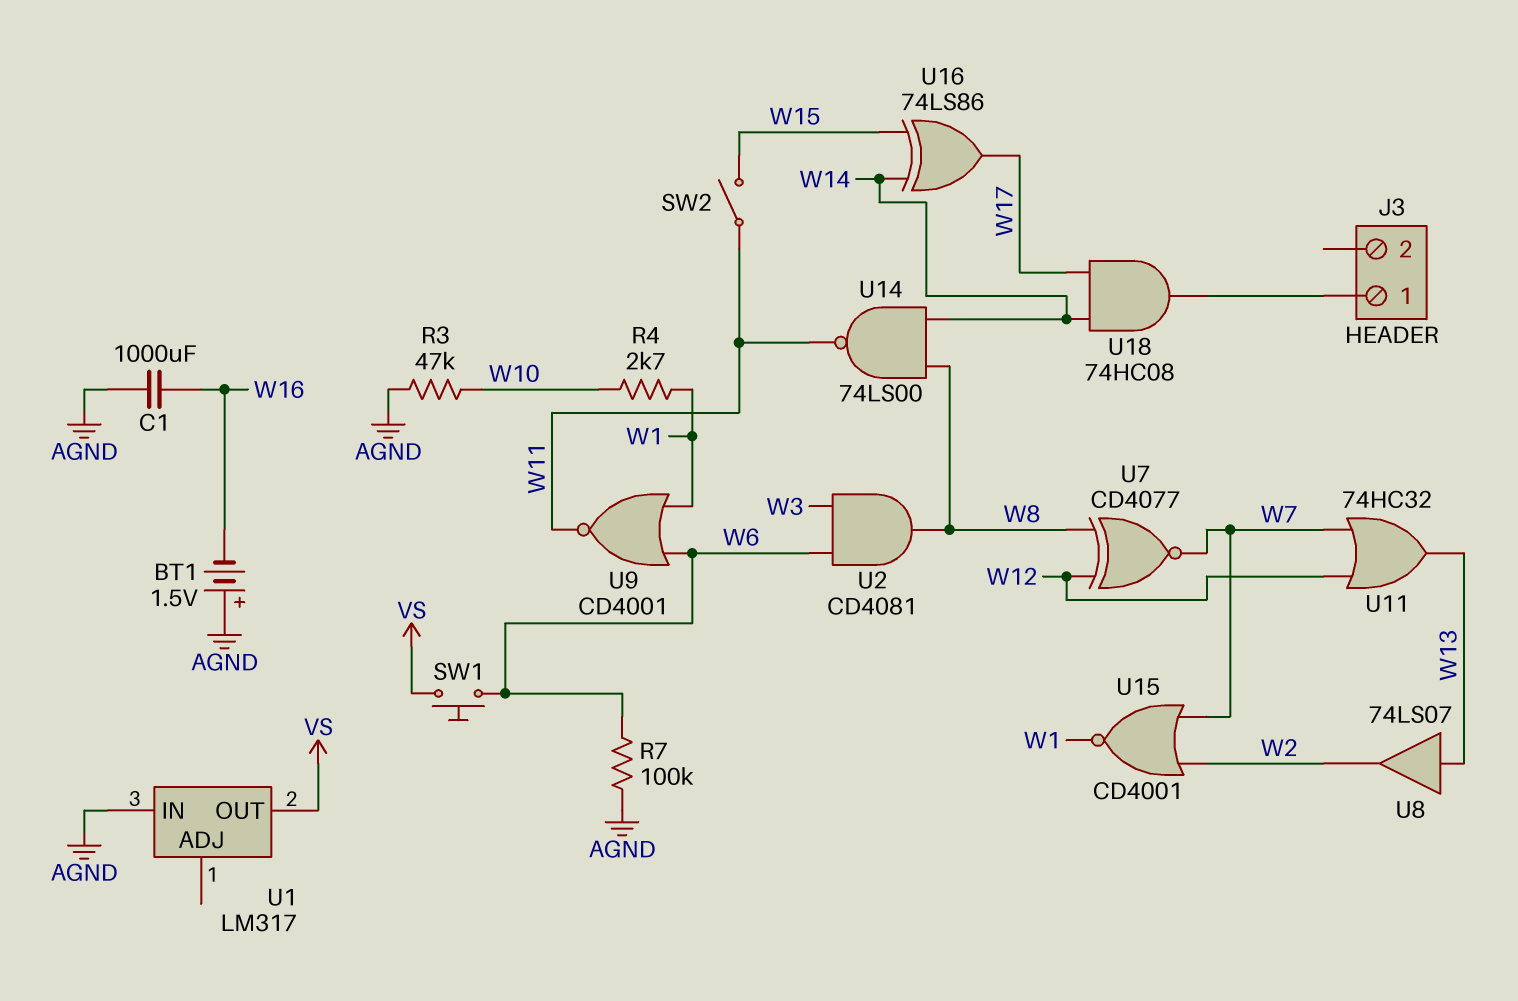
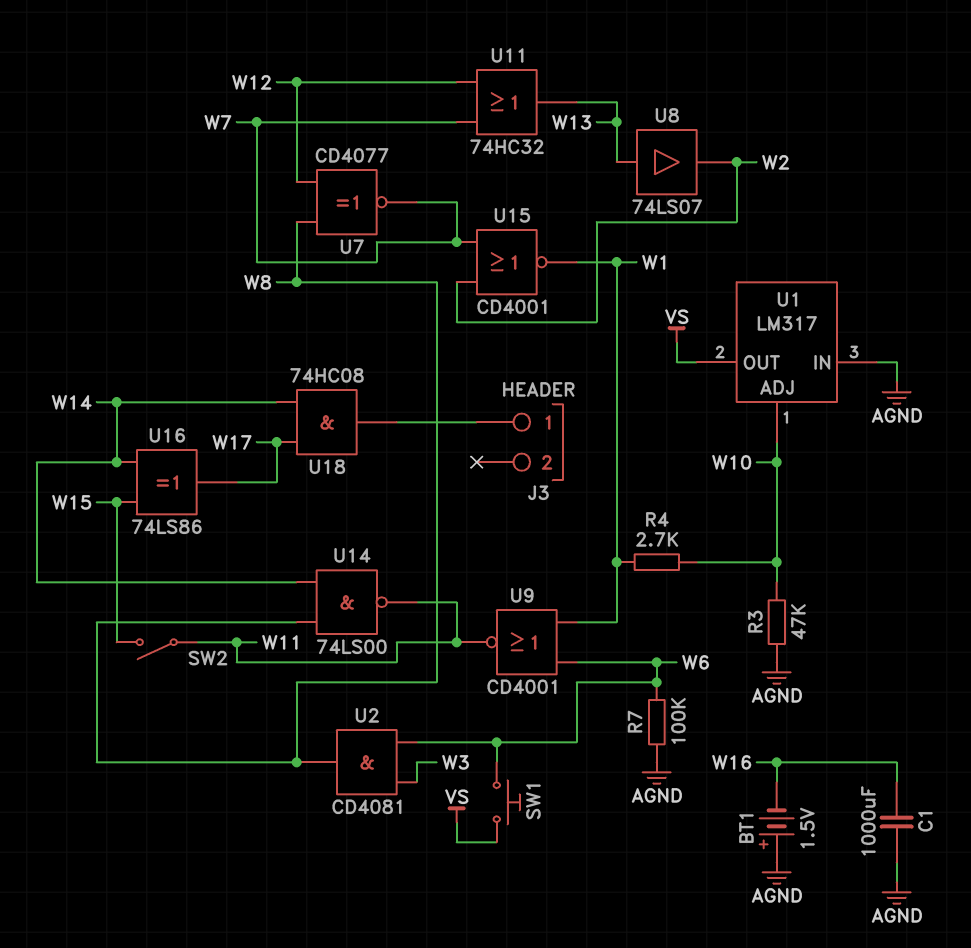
U1 pin ADJ: none -> W10

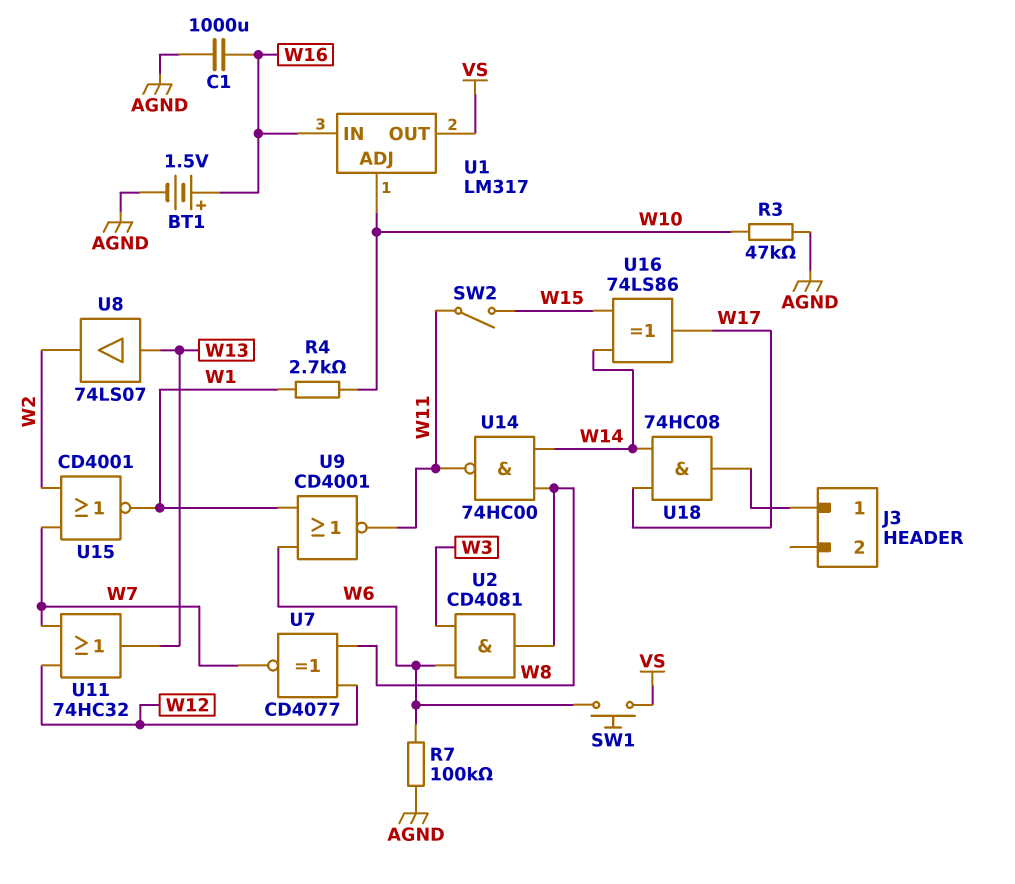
BT1: 1.5V (plus AGND, minus W16) -> 1.5V (plus W16, minus AGND)
U1 pin IN: AGND -> W16
U14: NAND 74LS00 (in W8, in W14, out W11) -> NAND 74HC00 (in W8, in W14, out W11)

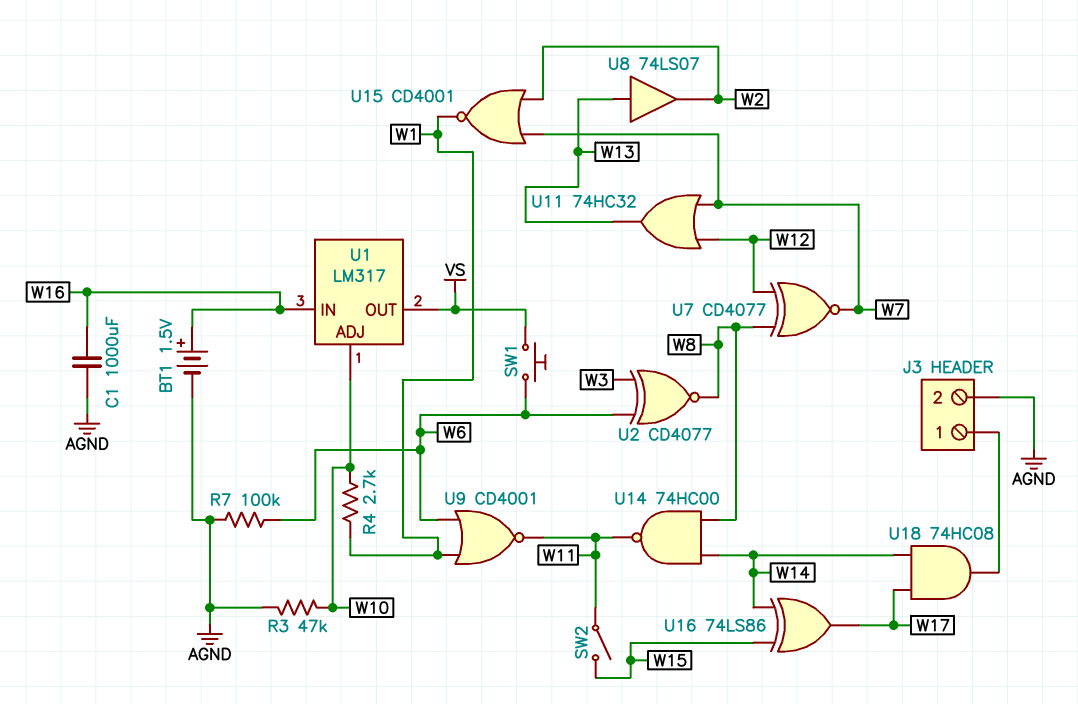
J3 pin 2: none -> AGND
U2: AND CD4081 (in W3, in W6, out W8) -> XNOR CD4077 (in W3, in W6, out W8)

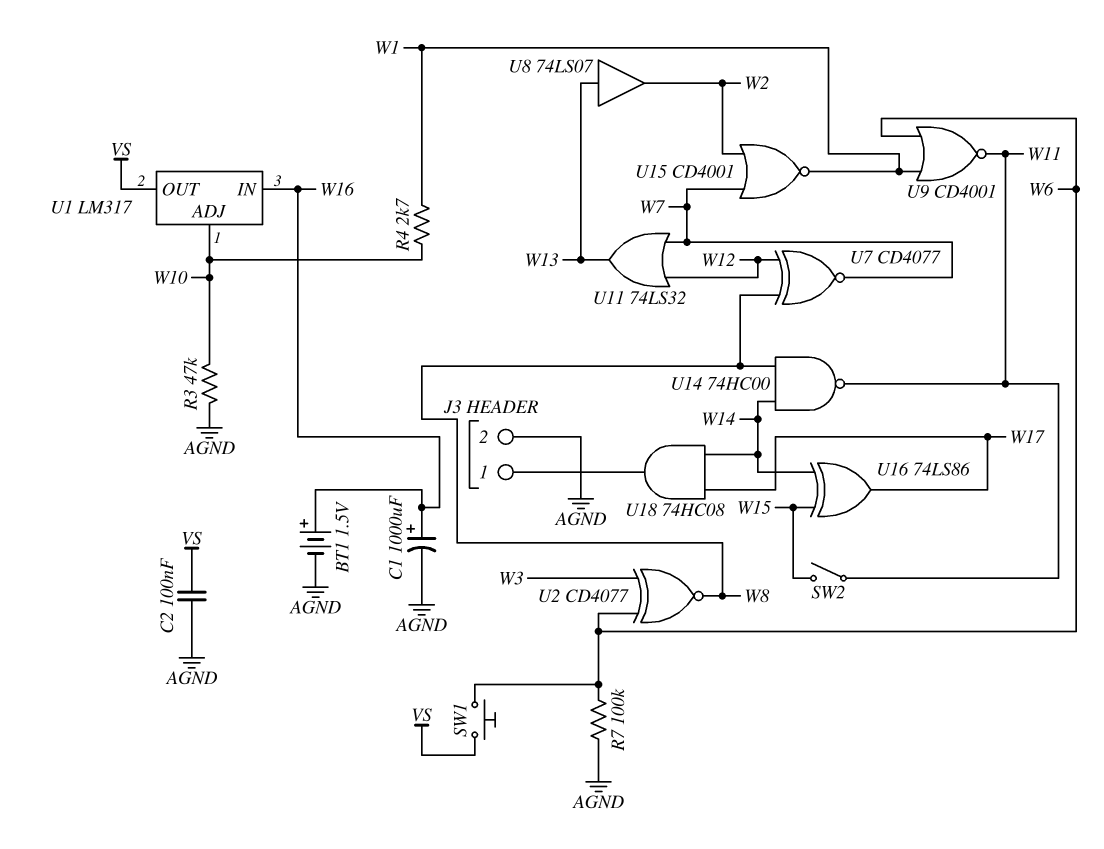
C1: 1000uF (AGND, W16) -> 1000uF (plus W16, minus AGND)
C2: none -> 100nF (AGND, VS)
U11: OR 74HC32 (in W7, in W12, out W13) -> OR 74LS32 (in W7, in W12, out W13)

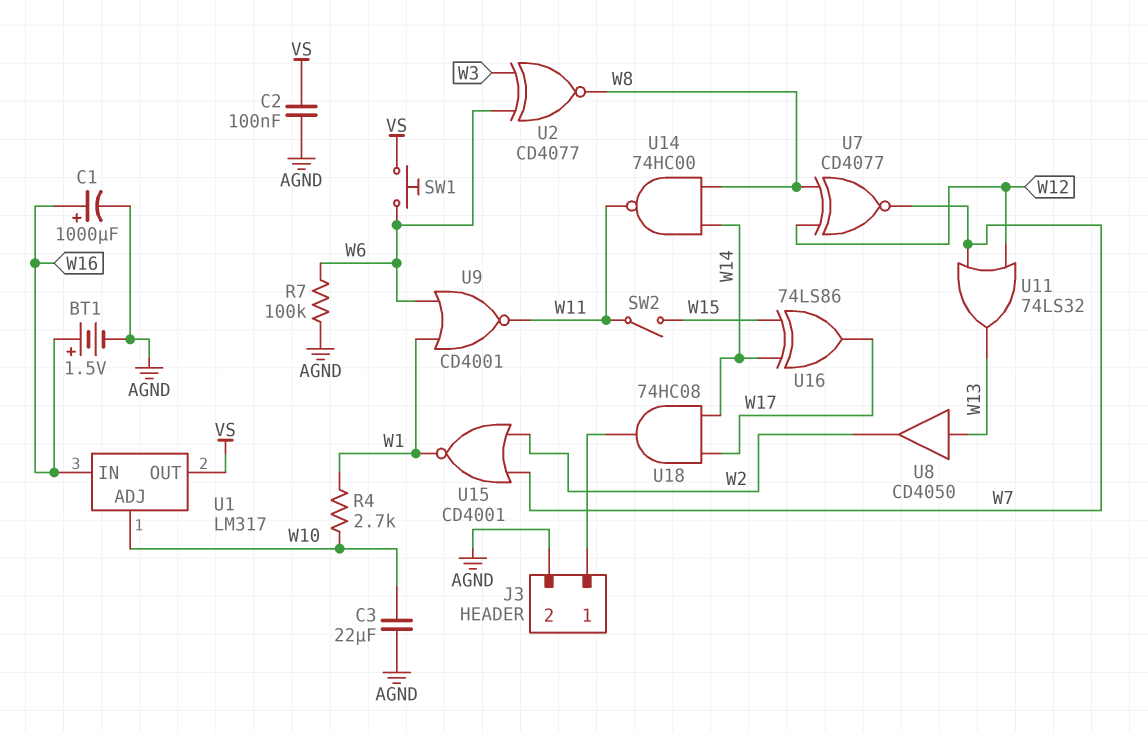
C3: none -> 22uF (AGND, W10)
R3: 47k (AGND, W10) -> none
U8: buffer 74LS07 (in W13, out W2) -> buffer CD4050 (in W13, out W2)

